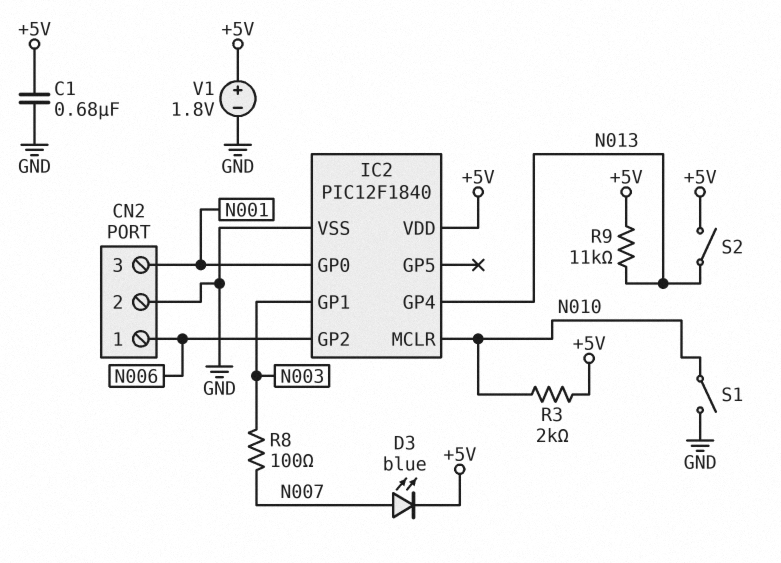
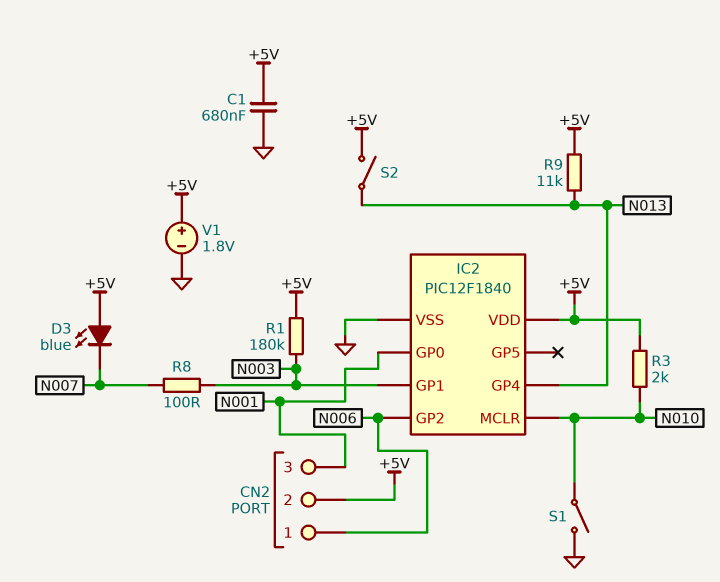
CN2 pin 2: GND -> +5V
D3: LED blue (A N007, K +5V) -> LED blue (A +5V, K N007)
R1: none -> 180k (+5V, N003)

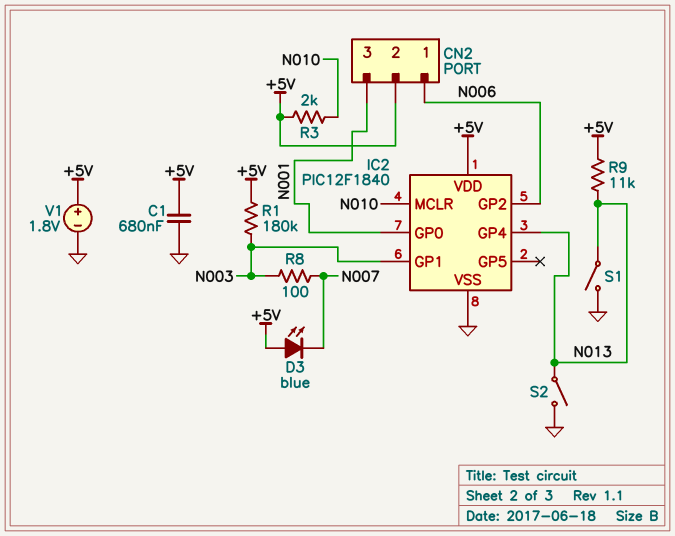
S1: switch (GND, N010) -> switch (GND, N013)
S2: switch (+5V, N013) -> switch (GND, N013)

